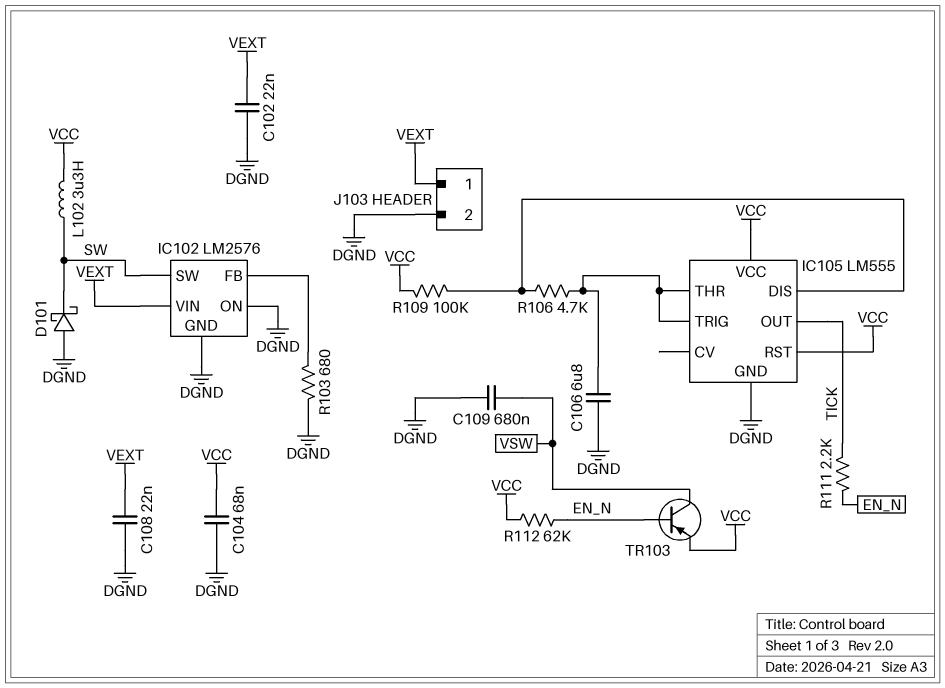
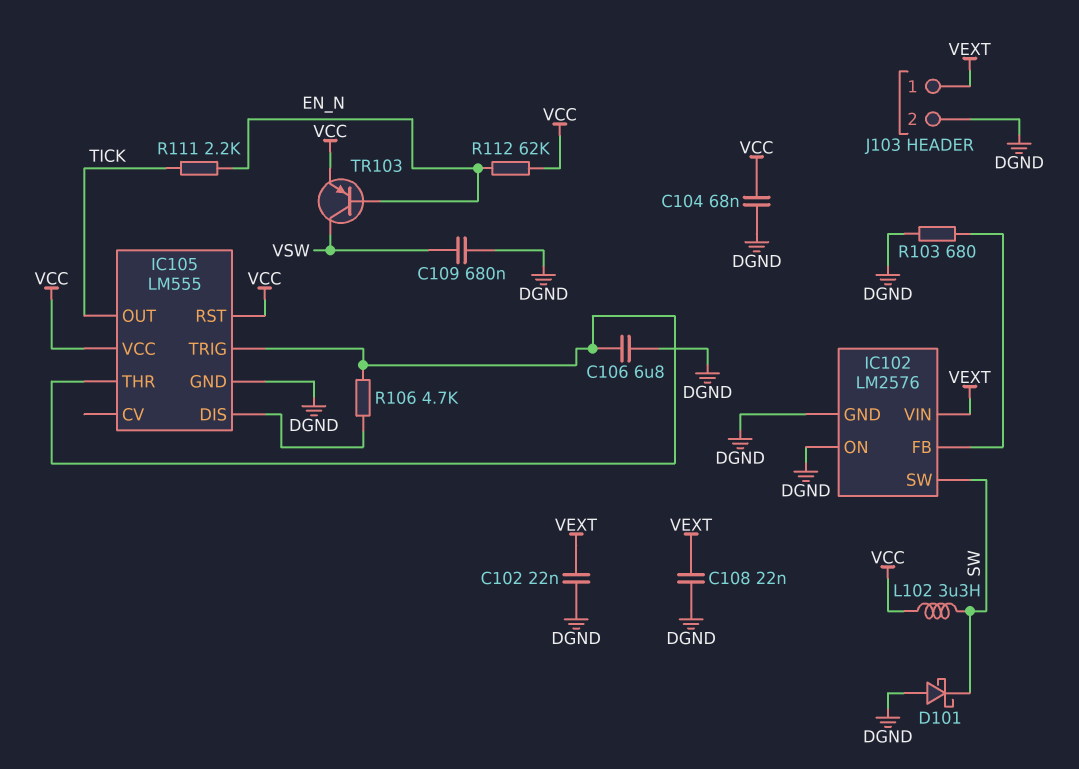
R109: 100k (IC105/DIS, VCC) -> none

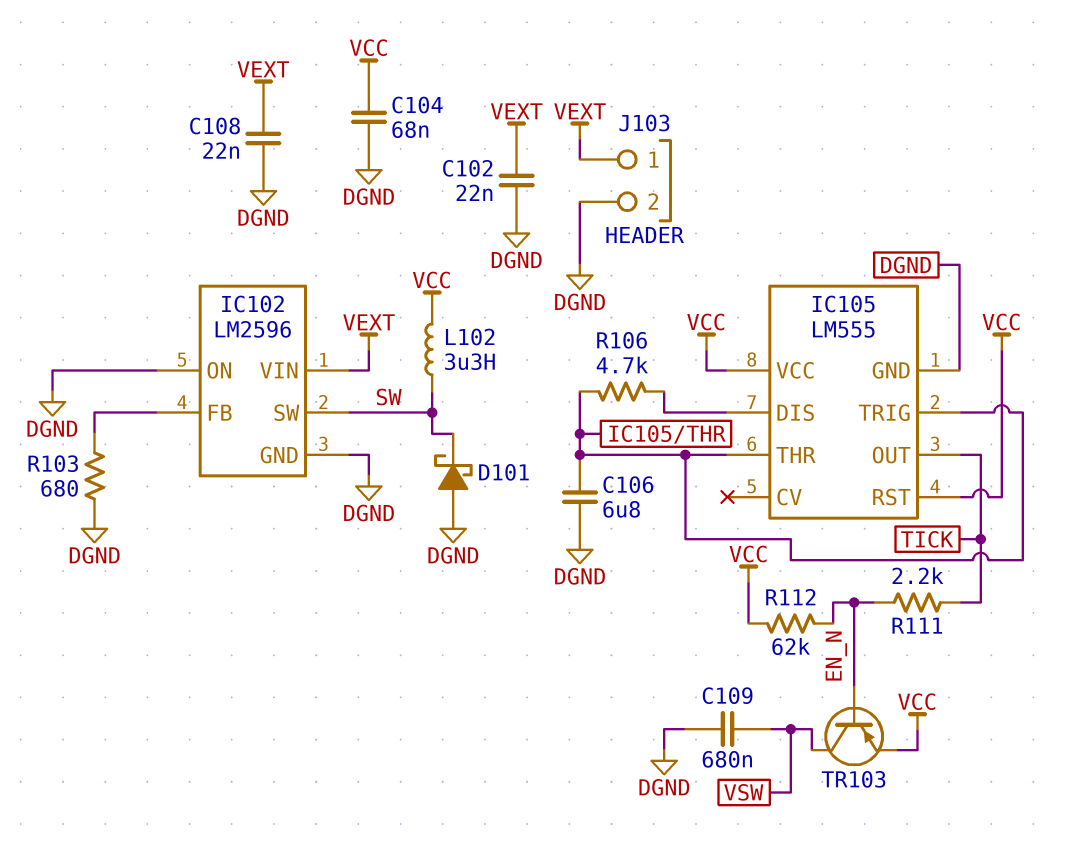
IC102: LM2576 -> LM2596

